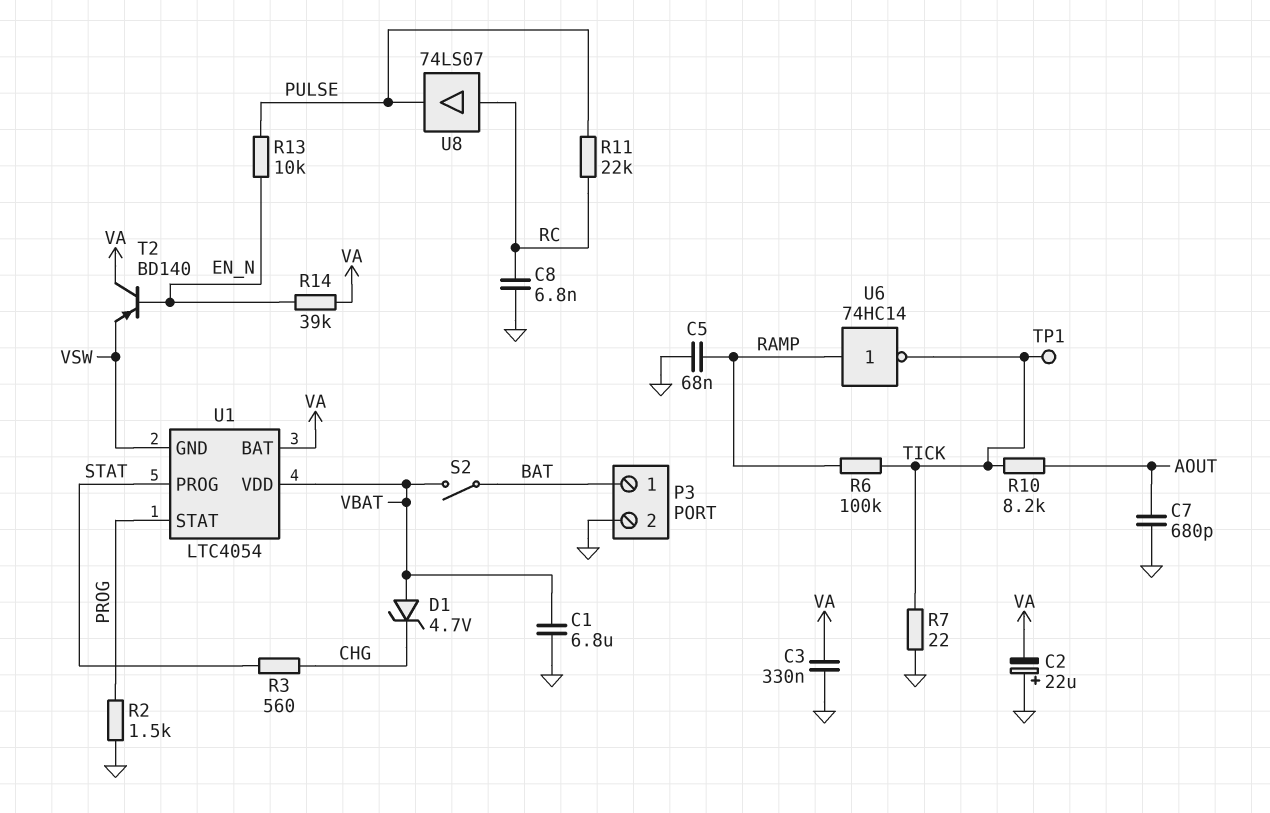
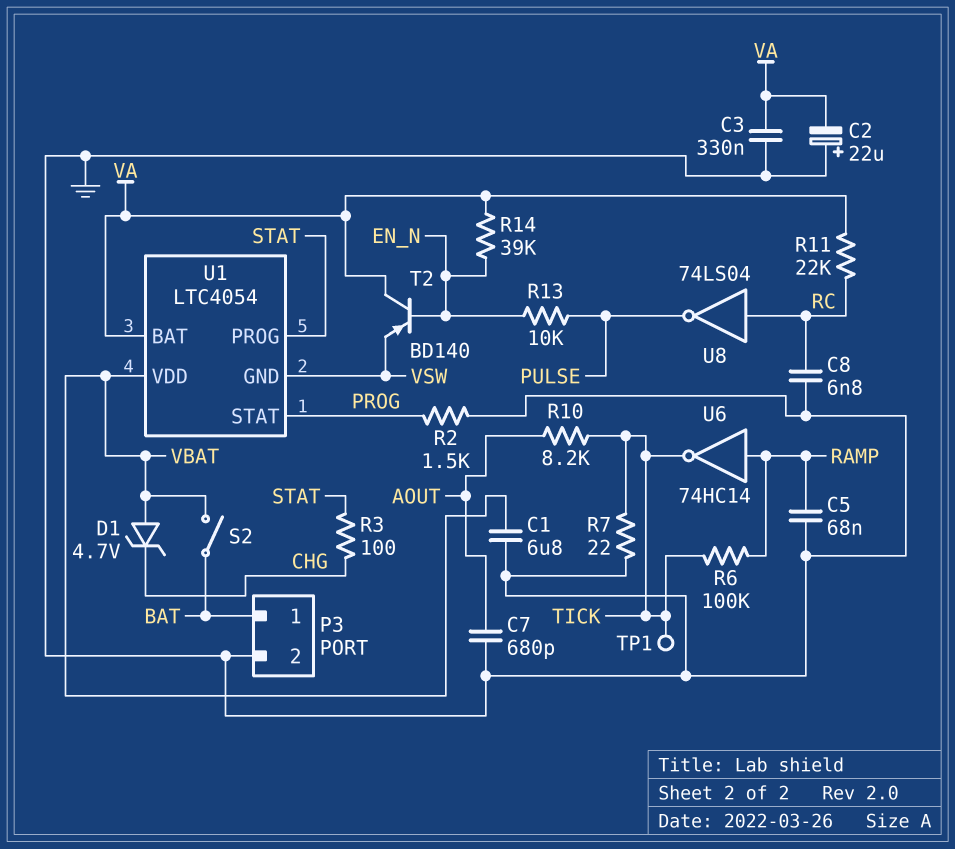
R3: 560 (CHG, STAT) -> 100 (CHG, STAT)
R11: 22k (PULSE, RC) -> 22k (RC, VA)
U8: buffer 74LS07 (in RC, out PULSE) -> NOT 74LS04 (in RC, out PULSE)

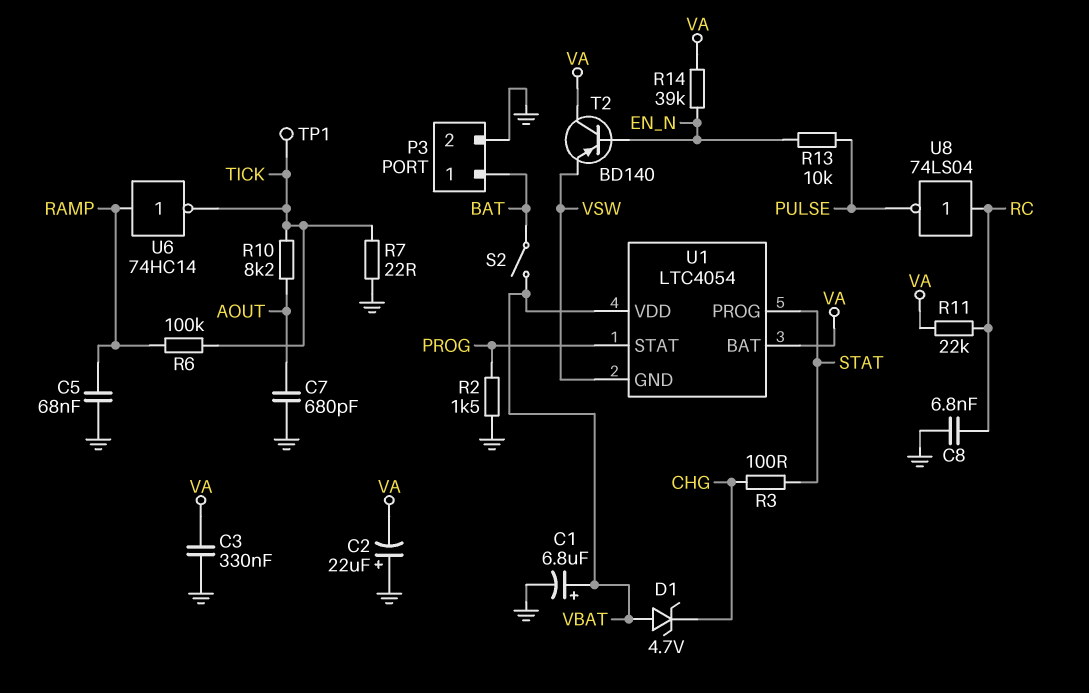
C1: 6.8uF (GND, VBAT) -> 6.8uF (plus VBAT, minus GND)

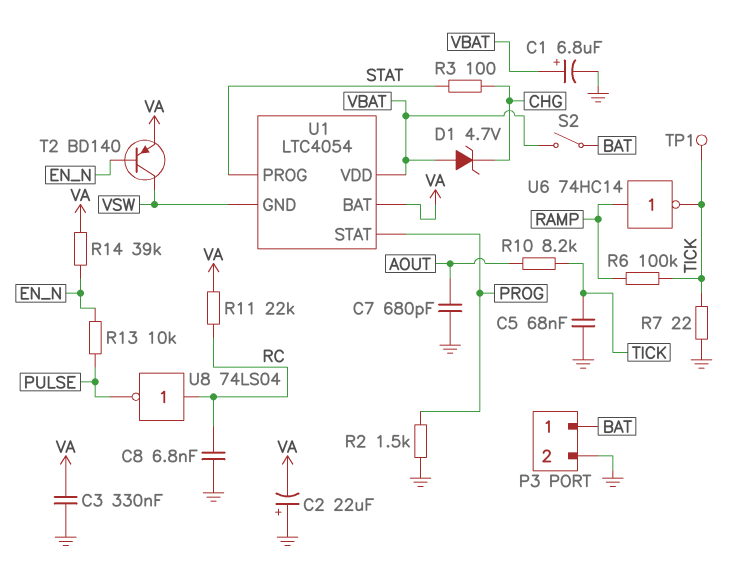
C5: 68nF (GND, RAMP) -> 68nF (GND, TICK)
T2: PNP BD140 (B EN_N, C VA, E VSW) -> PNP BD140 (B EN_N, C VSW, E VA)

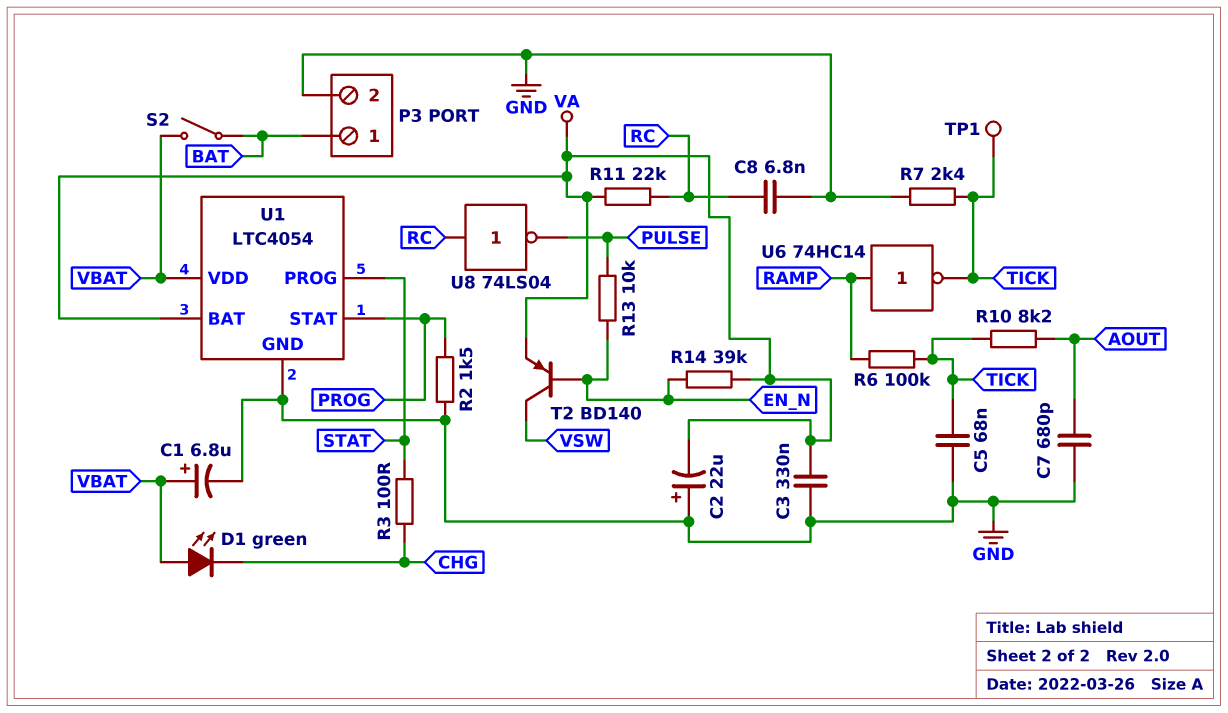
D1: zener 4.7V (A VBAT, K CHG) -> LED green (A VBAT, K CHG)
R7: 22 (GND, TICK) -> 2.4k (GND, TICK)
U1 pin GND: VSW -> GND

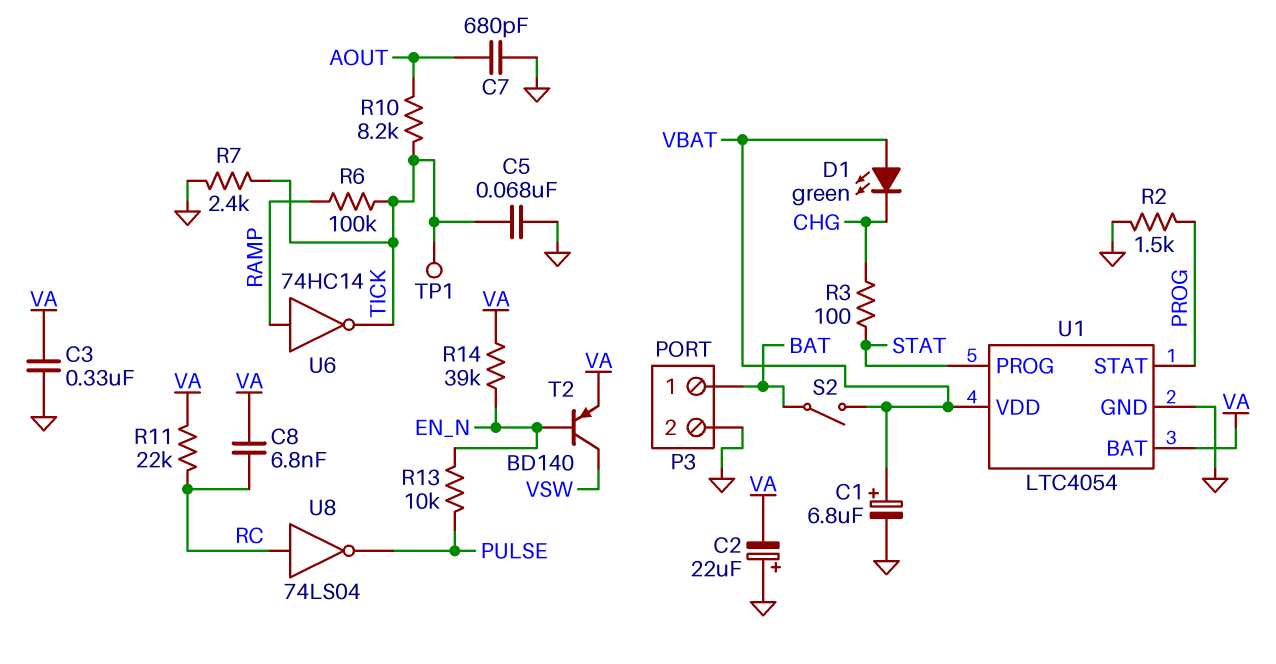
C8: 6.8nF (GND, RC) -> 6.8nF (RC, VA)

